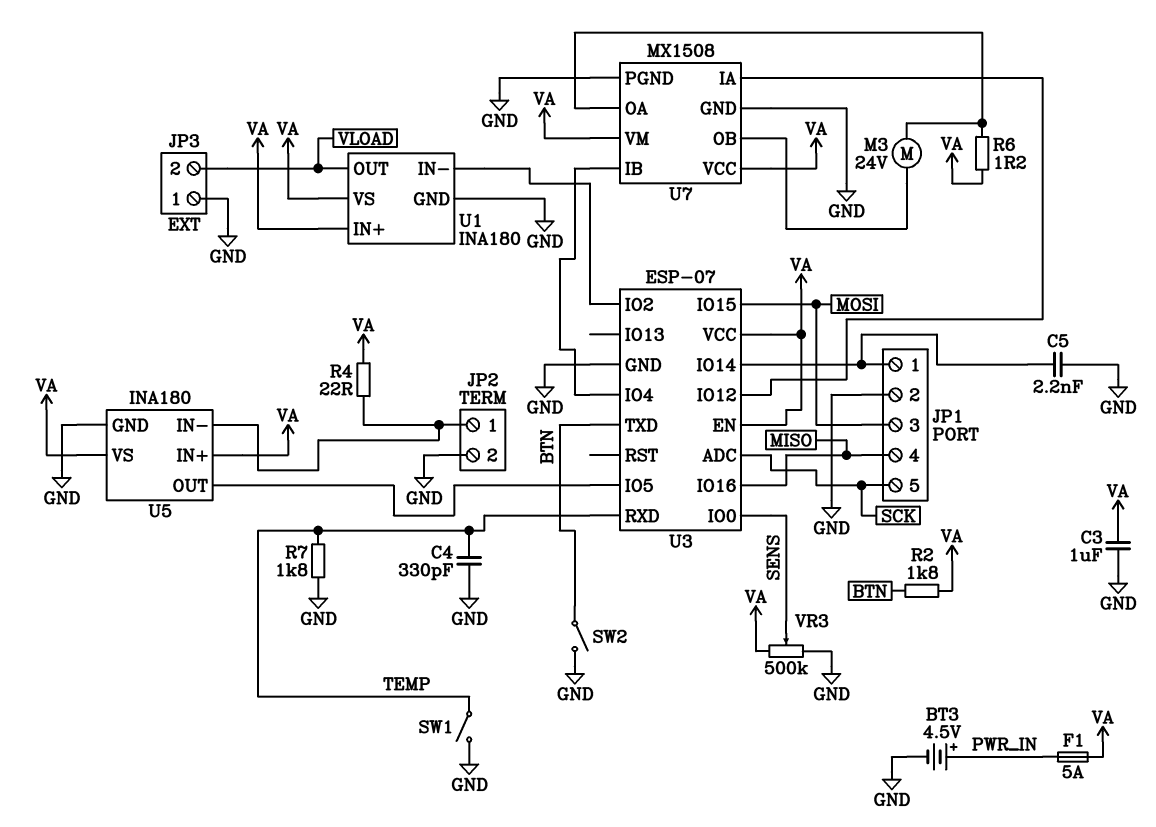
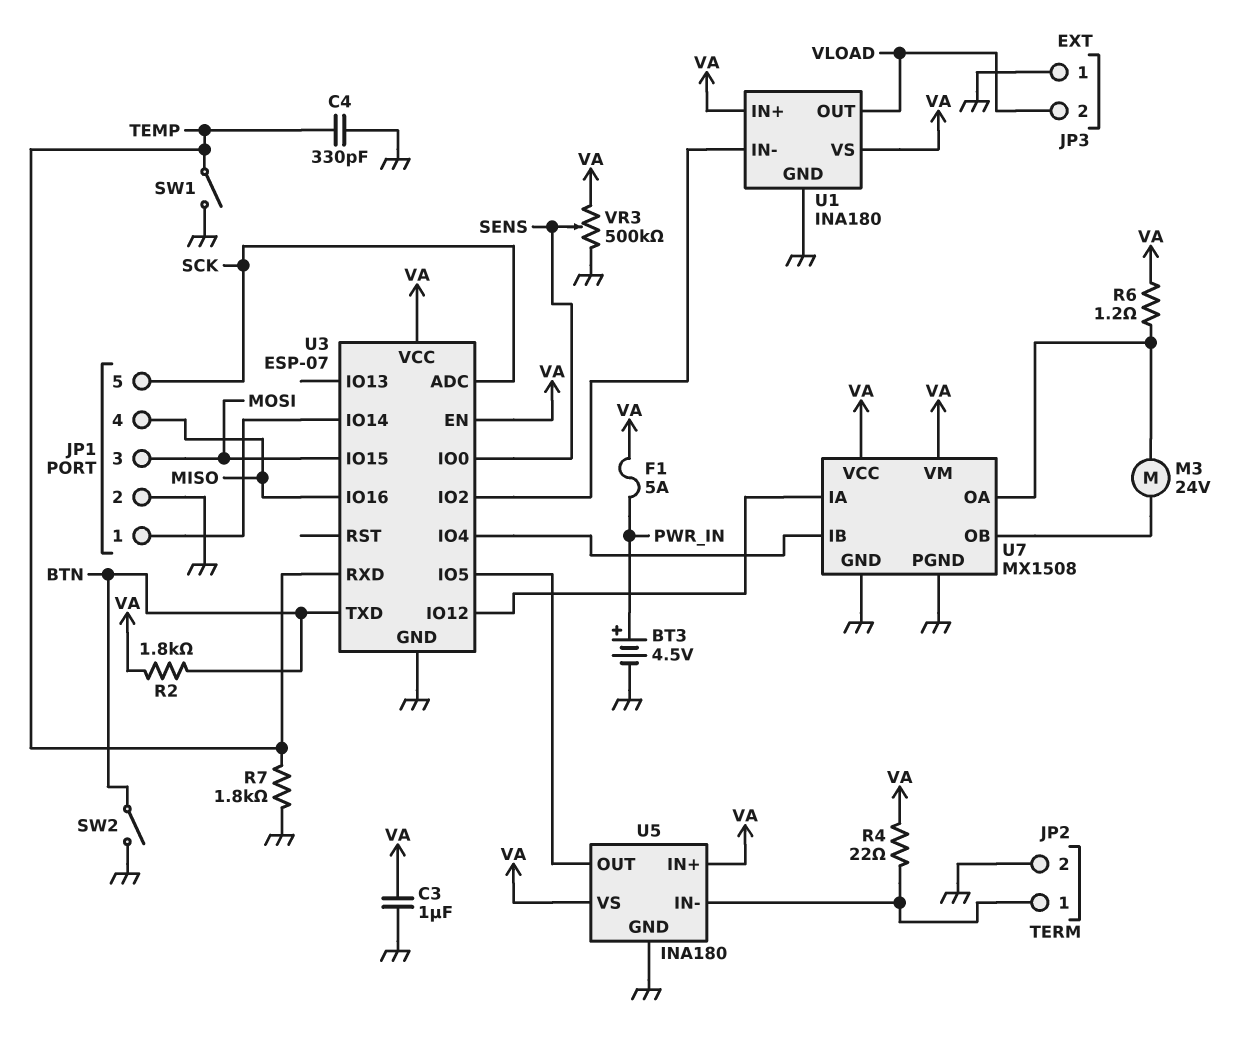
C5: 2.2nF (GND, JP1/1) -> none

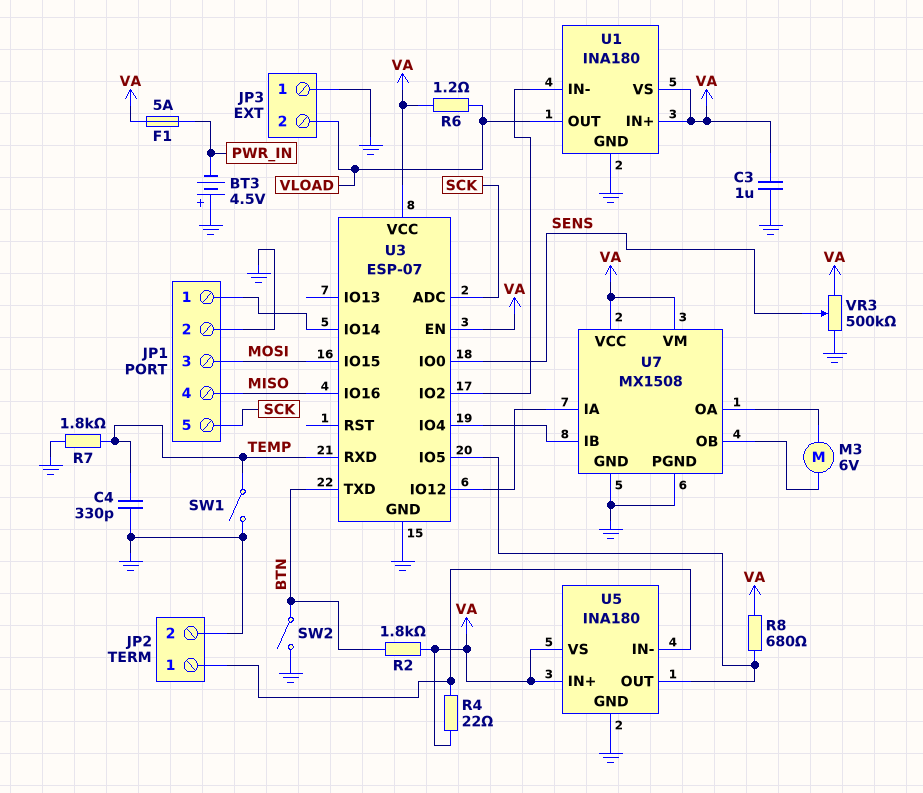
BT3: 4.5V (plus PWR_IN, minus GND) -> 4.5V (plus GND, minus PWR_IN)
M3: motor 24V (U7/OA, U7/OB) -> motor 6V (U7/OA, U7/OB)
R6: 1.2 (U7/OA, VA) -> 1.2 (VA, VLOAD)
R8: none -> 680 (U3/IO5, VA)

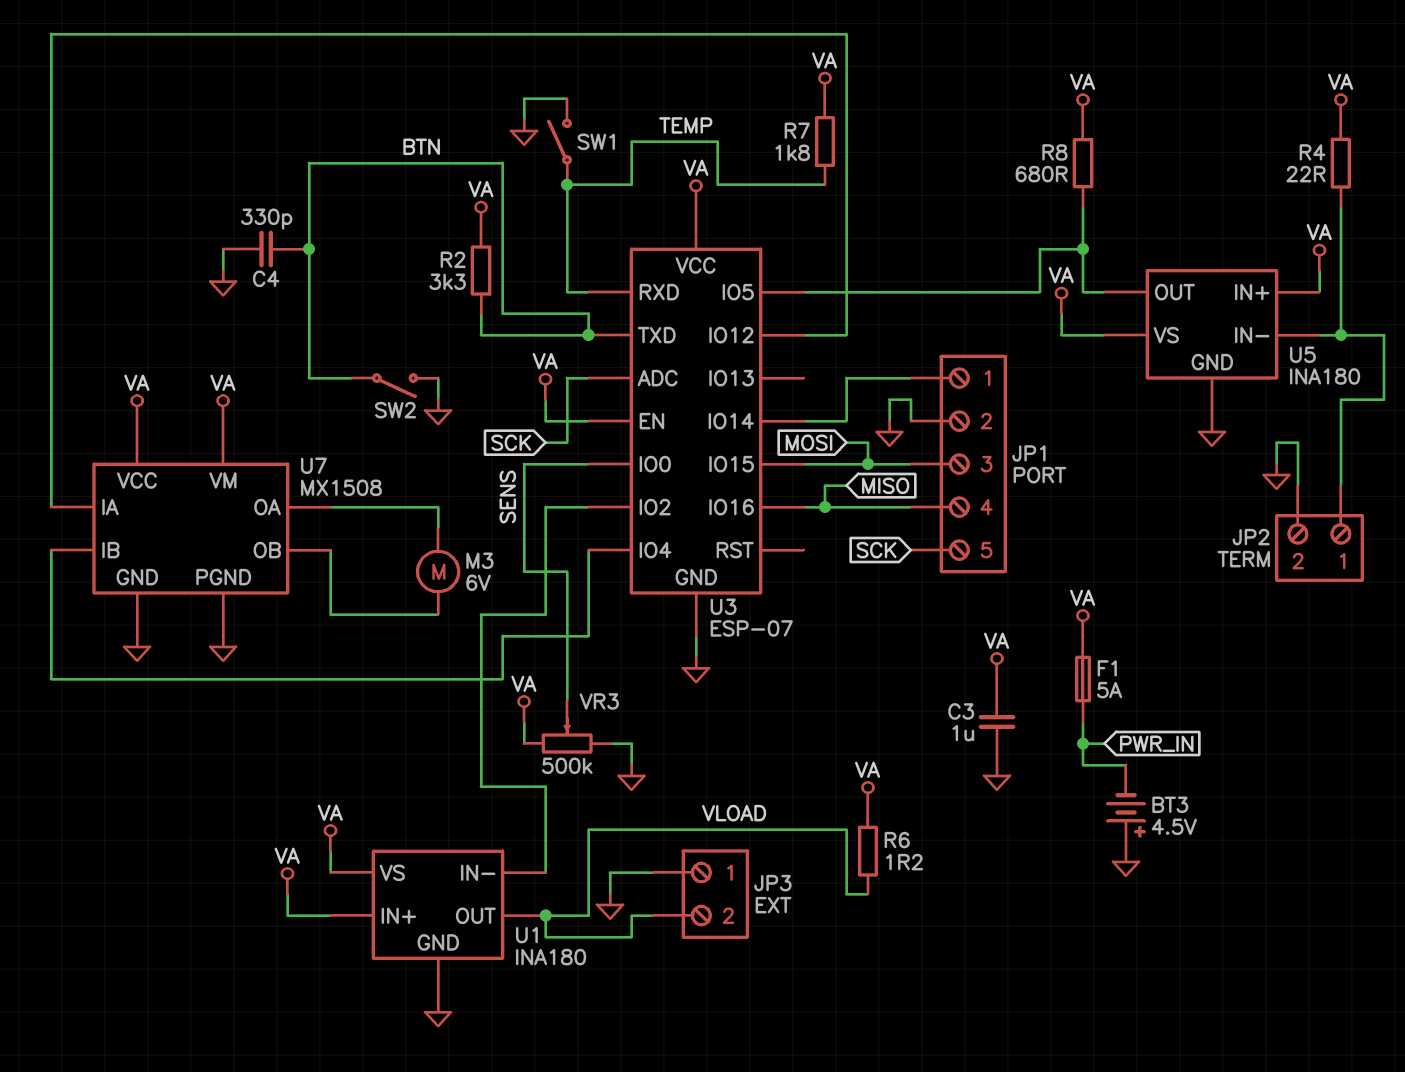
C4: 330pF (GND, TEMP) -> 330pF (BTN, GND)
R2: 1.8k (BTN, VA) -> 3.3k (BTN, VA)
R7: 1.8k (GND, TEMP) -> 1.8k (TEMP, VA)

